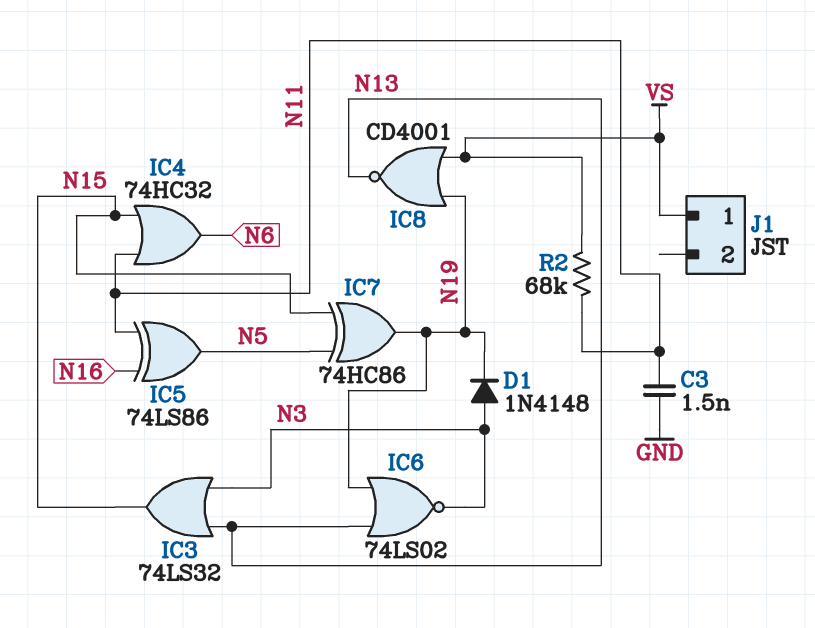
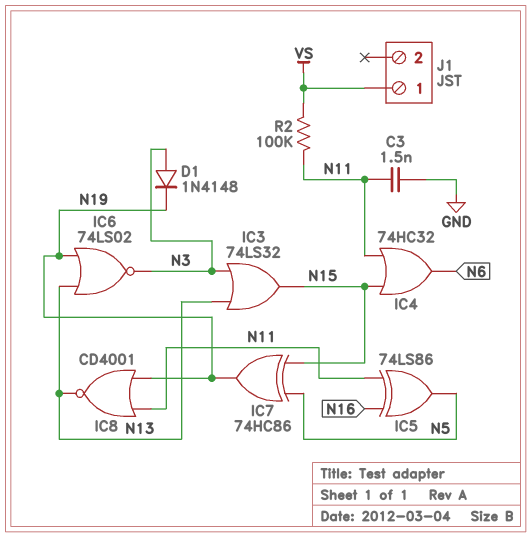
IC8: NOR CD4001 (in N19, in VS, out N13) -> NOR CD4001 (in N11, in N19, out N13)
R2: 68k (N11, VS) -> 100k (N11, VS)

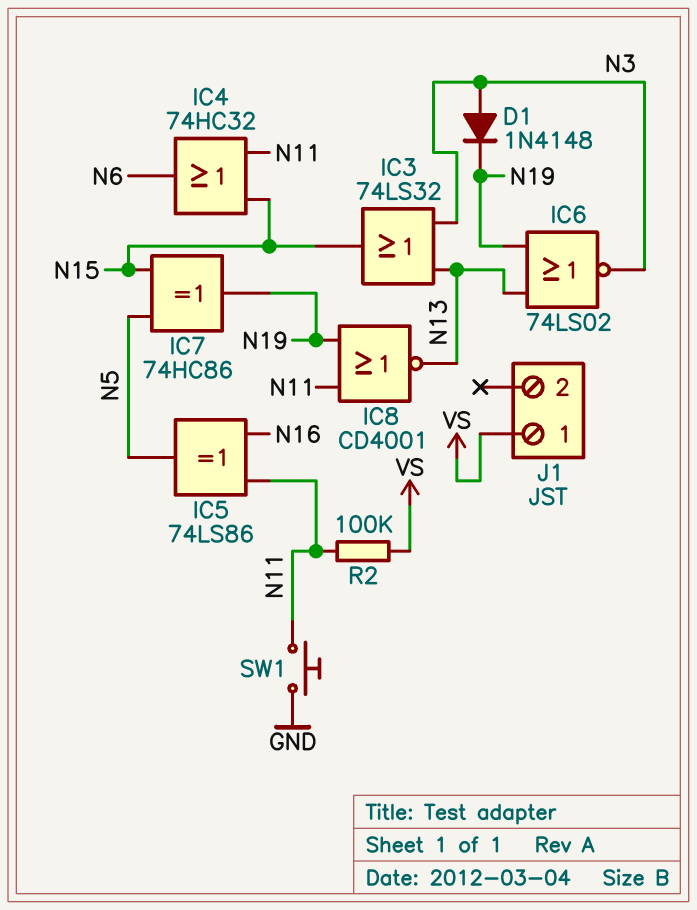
C3: 1.5nF (GND, N11) -> none
SW1: none -> button (GND, N11)

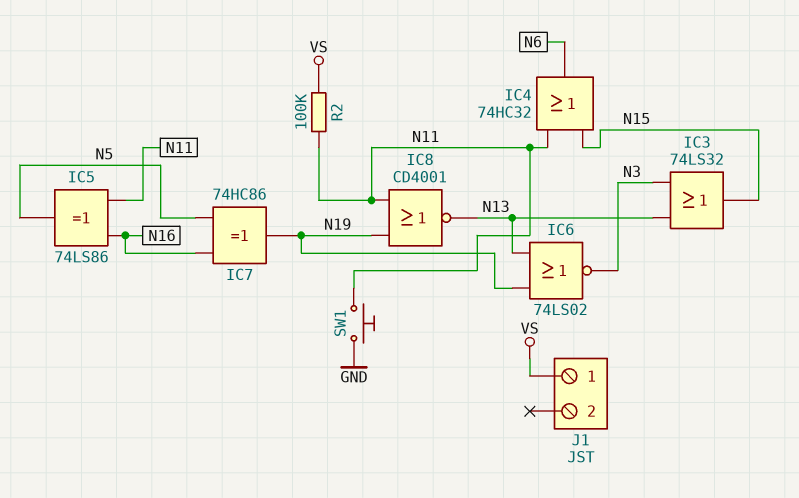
D1: diode 1N4148 (A N3, K N19) -> none
IC7: XOR 74HC86 (in N5, in N15, out N19) -> XOR 74HC86 (in N5, in N16, out N19)

